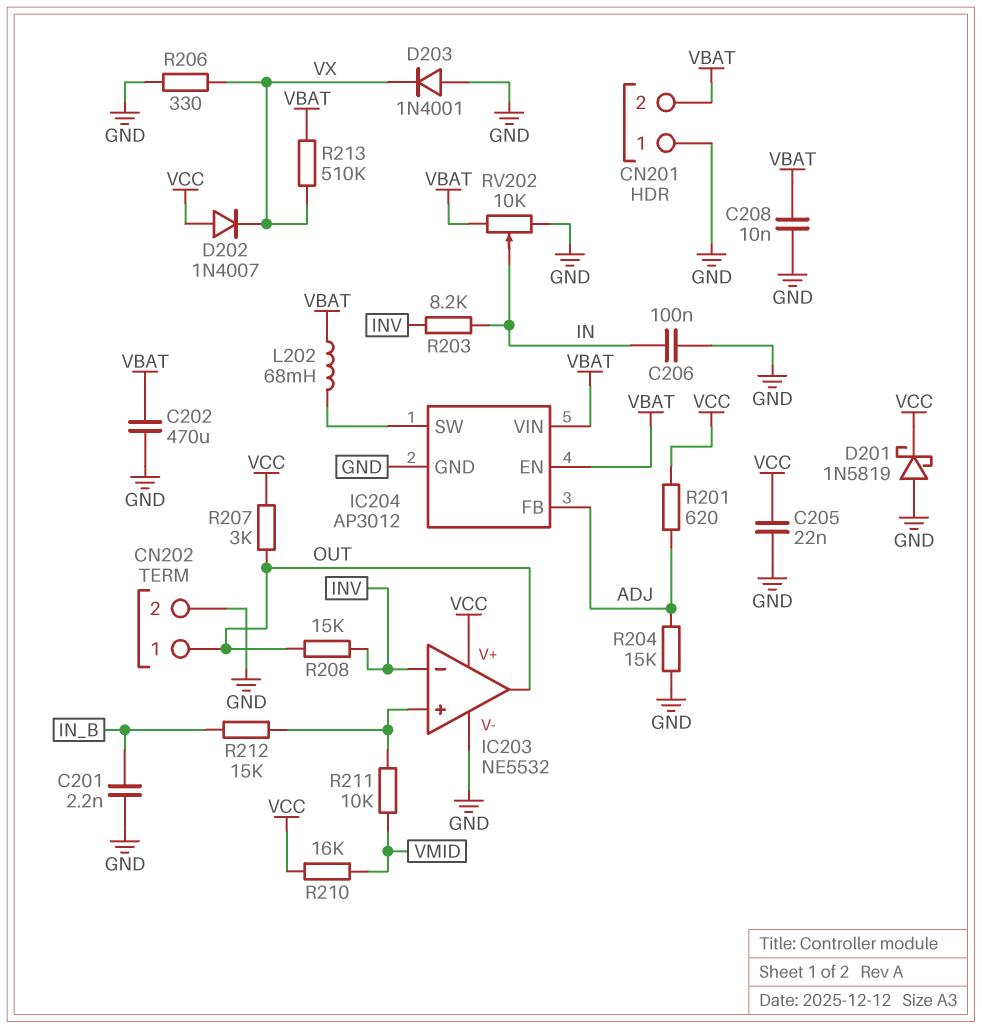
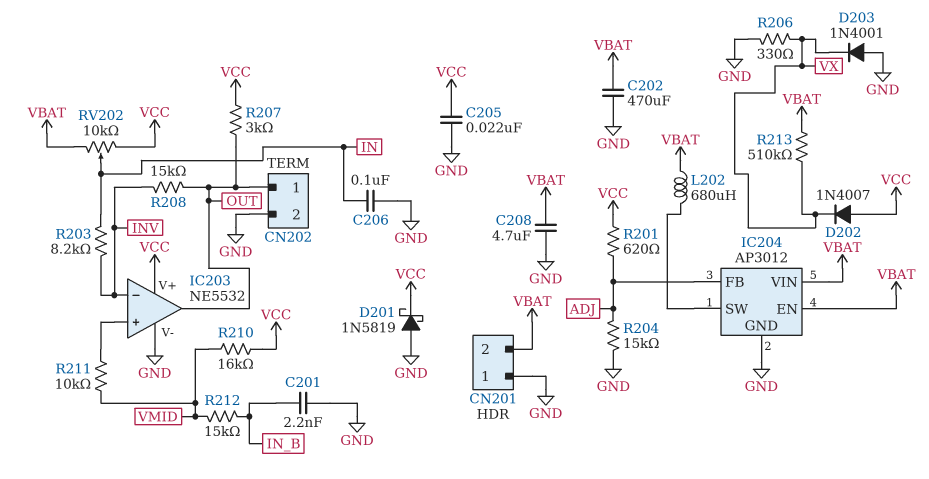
C208: 10nF (GND, VBAT) -> 4.7uF (GND, VBAT)
L202: 68mH (IC204/SW, VBAT) -> 680uH (IC204/SW, VBAT)
R212: 15k (IC203/in+, IN_B) -> 15k (IN_B, VMID)
RV202: 10k (GND, VBAT, wiper IN) -> 10k (VBAT, VCC, wiper IN)

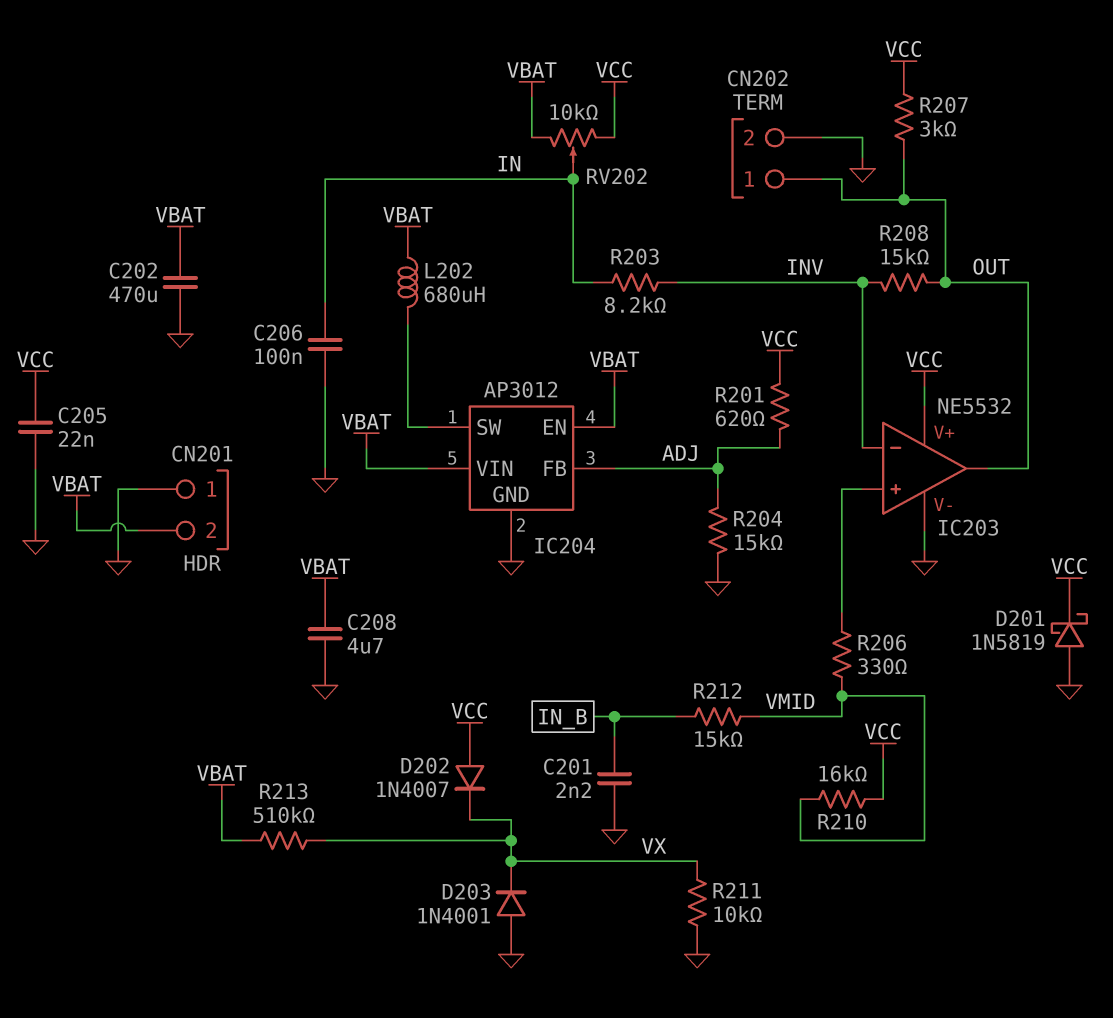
R206: 330 (GND, VX) -> 330 (IC203/in+, VMID)
R211: 10k (IC203/in+, VMID) -> 10k (GND, VX)

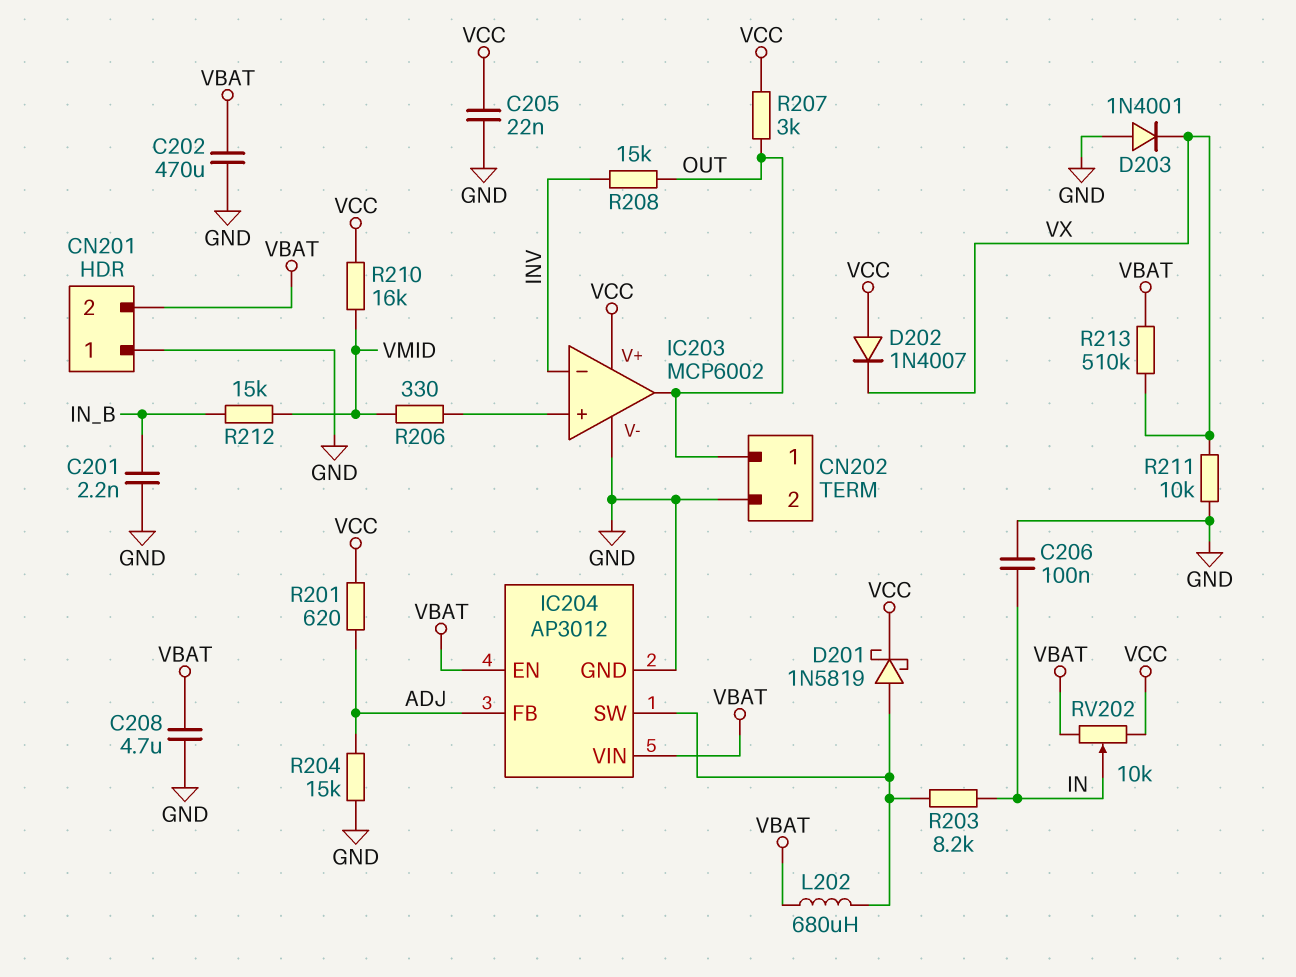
D201: schottky 1N5819 (A GND, K VCC) -> schottky 1N5819 (A IC204/SW, K VCC)
IC203: NE5532 -> MCP6002
R203: 8.2k (IN, INV) -> 8.2k (IC204/SW, IN)

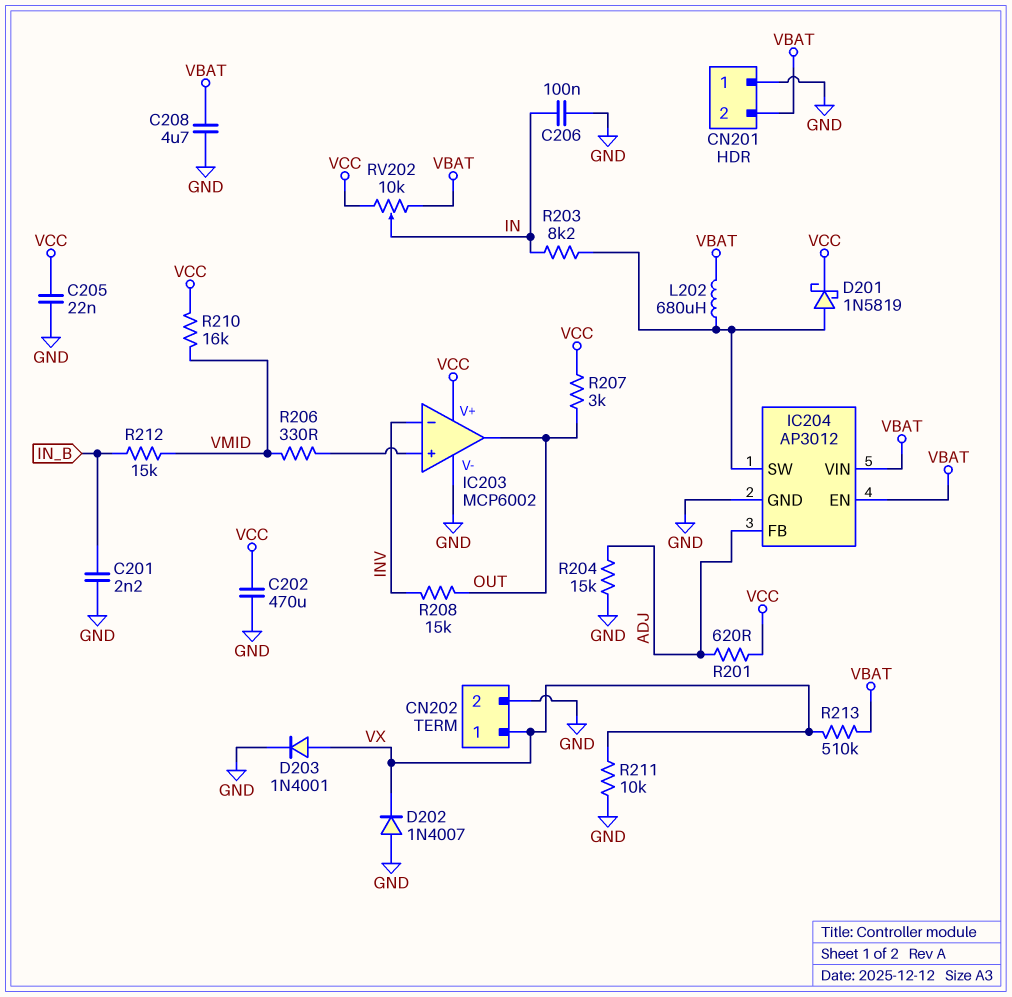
C202: 470uF (GND, VBAT) -> 470uF (GND, VCC)
CN202 pin 1: OUT -> VX
D202: diode 1N4007 (A VCC, K VX) -> diode 1N4007 (A GND, K VX)
D203: diode 1N4001 (A GND, K VX) -> diode 1N4001 (A VX, K GND)

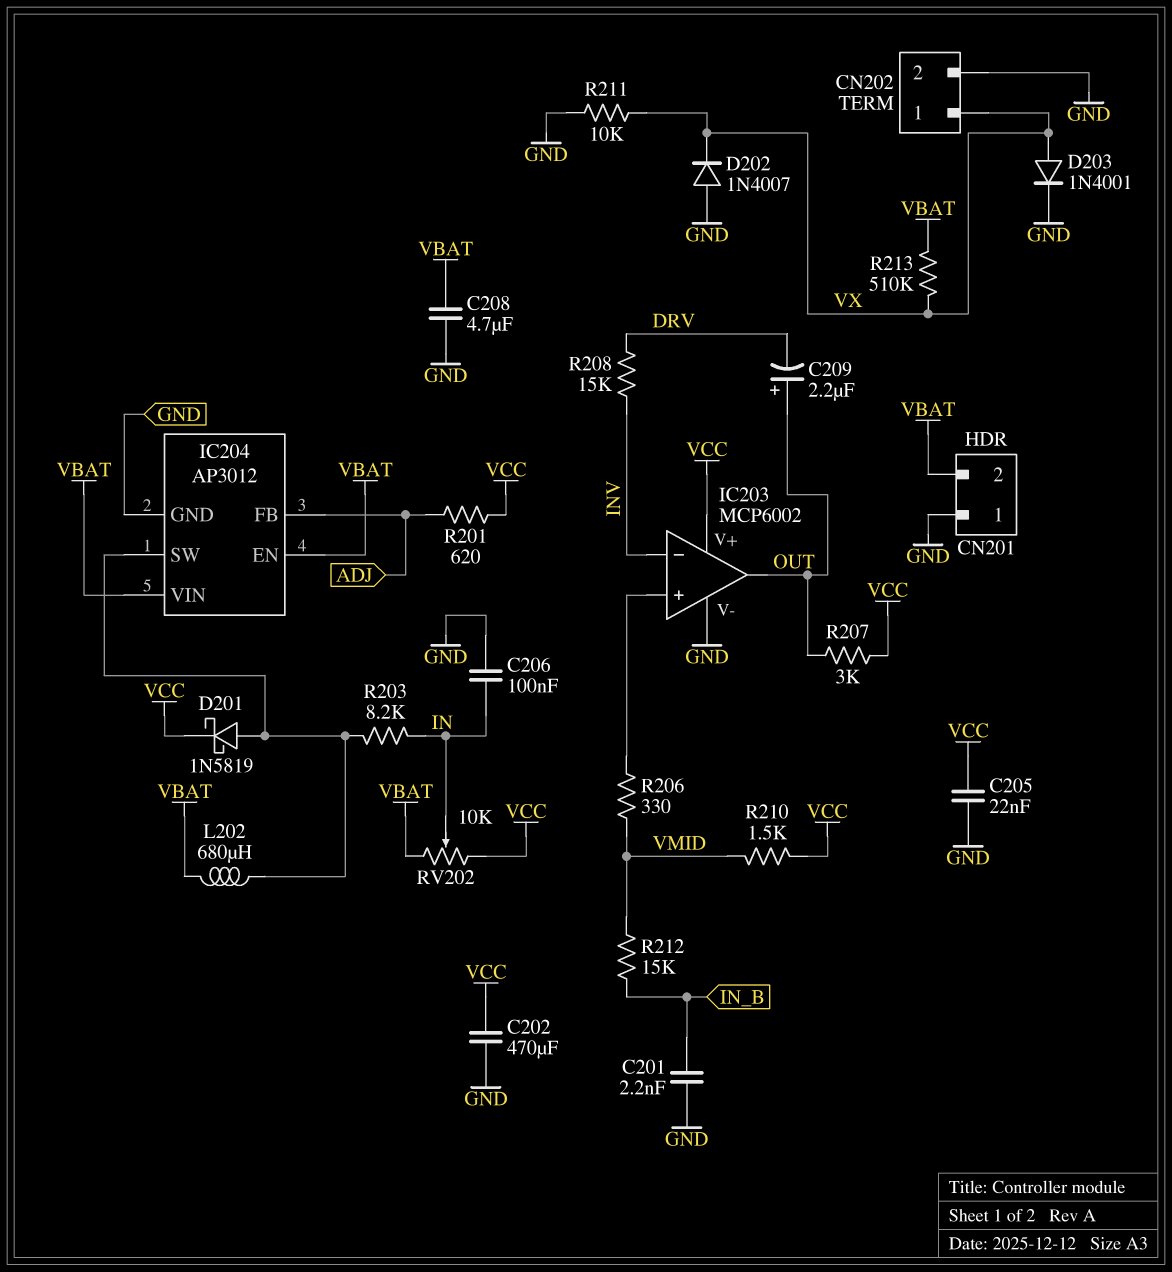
C209: none -> 2.2uF (plus OUT, minus DRV)
R204: 15k (ADJ, GND) -> none
R208: 15k (INV, OUT) -> 15k (DRV, INV)
R210: 16k (VCC, VMID) -> 1.5k (VCC, VMID)

